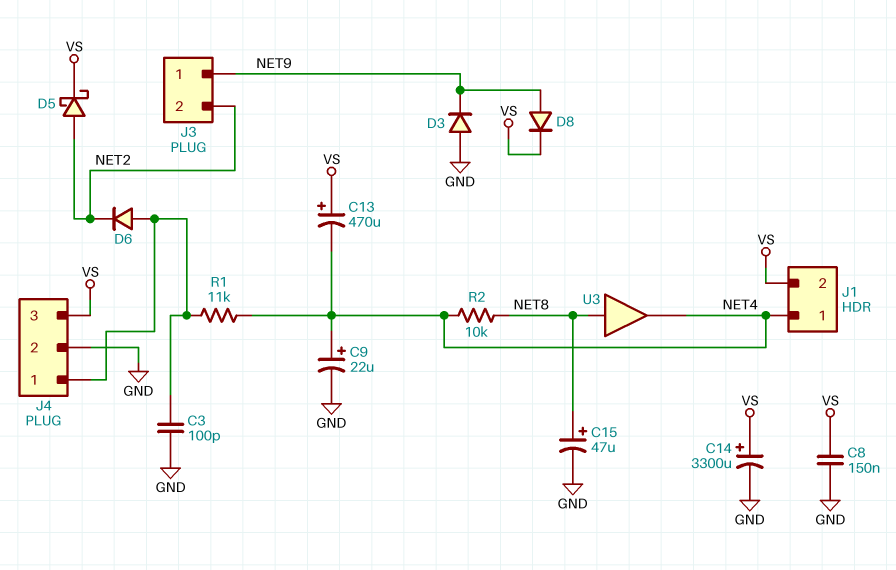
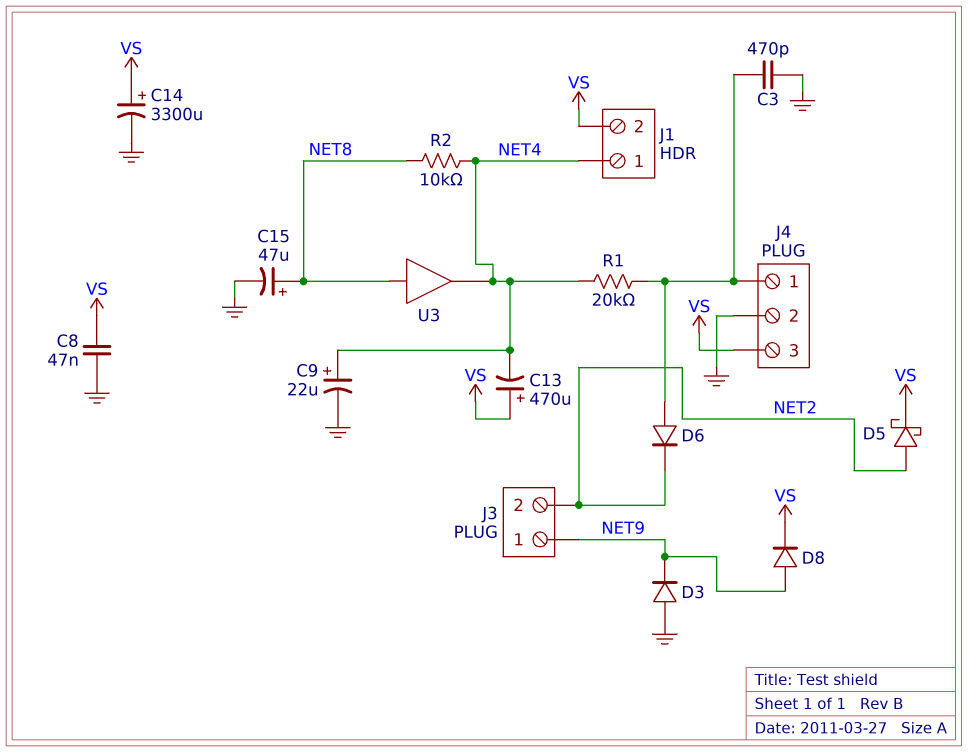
C3: 100pF (GND, J4/1) -> 470pF (GND, J4/1)
C8: 150nF (GND, VS) -> 47nF (GND, VS)
R1: 11k (J4/1, NET4) -> 20k (J4/1, NET4)

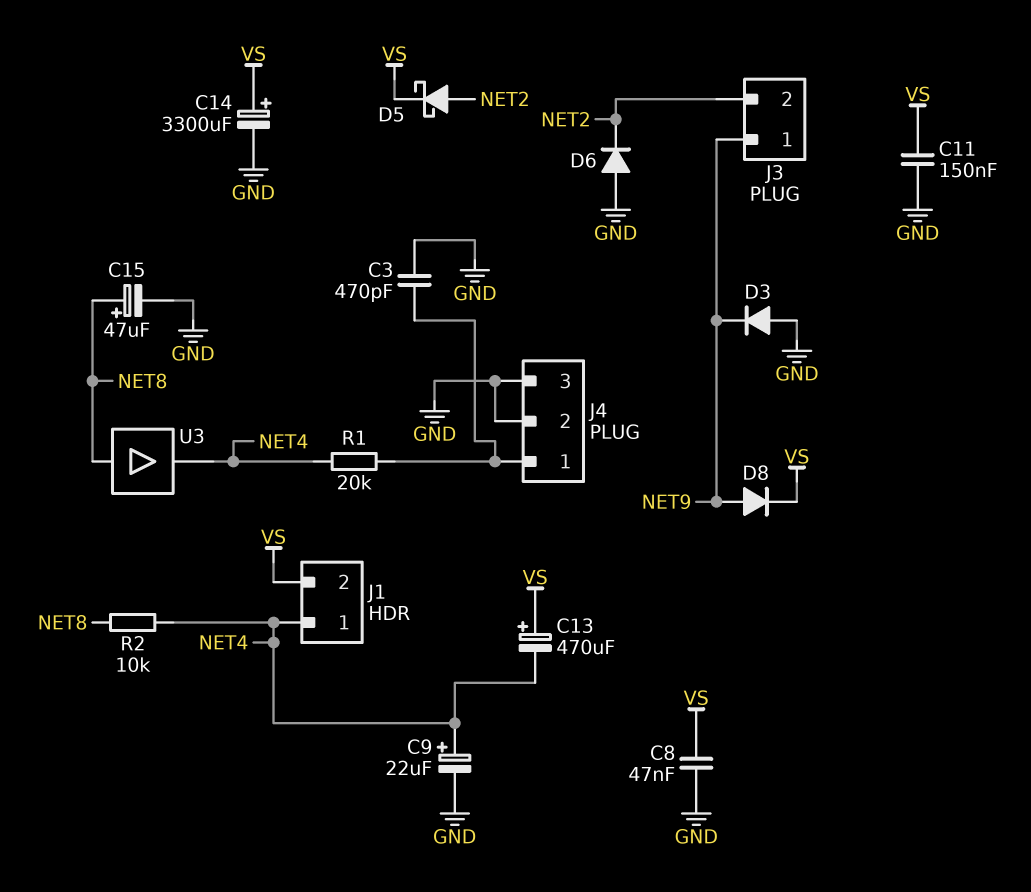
C11: none -> 150nF (GND, VS)
D6: diode (A J4/1, K NET2) -> diode (A GND, K NET2)
J4 pin 3: VS -> GND

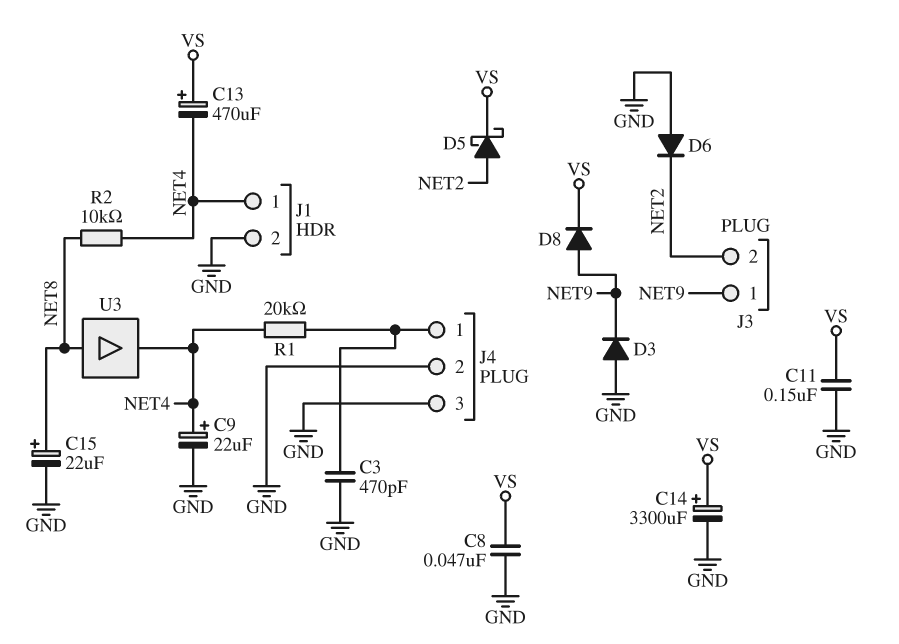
C15: 47uF (plus NET8, minus GND) -> 22uF (plus NET8, minus GND)
J1 pin 2: VS -> GND

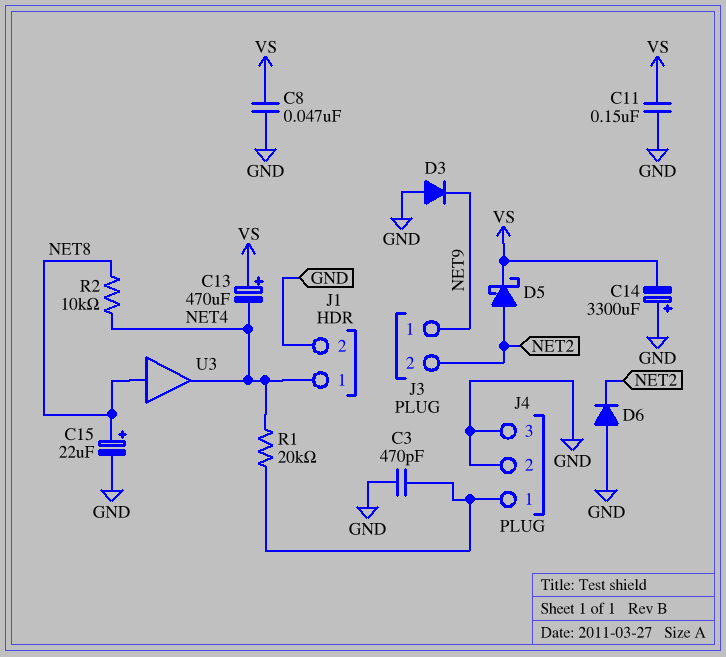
C9: 22uF (plus NET4, minus GND) -> none
C14: 3300uF (plus VS, minus GND) -> 3300uF (plus GND, minus VS)
D8: diode (A NET9, K VS) -> none

